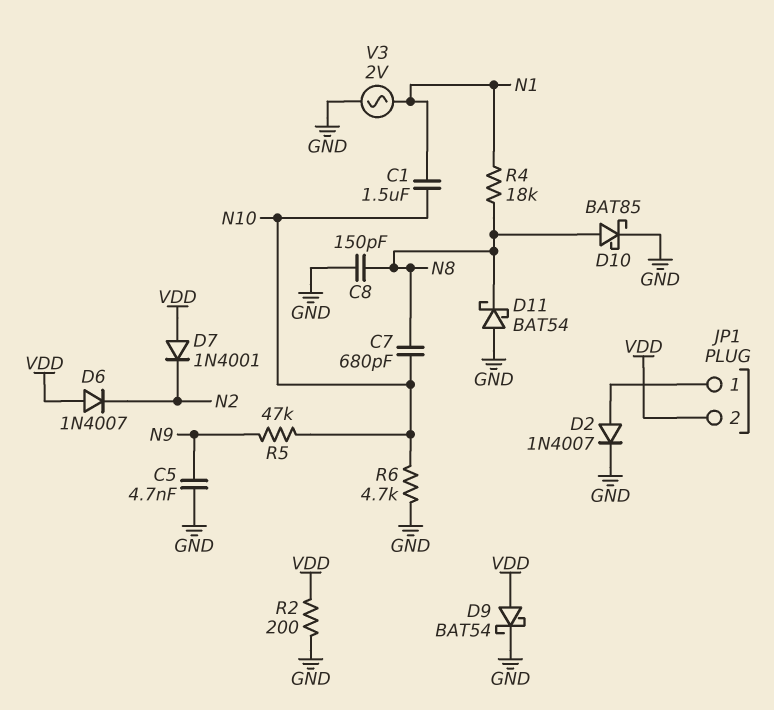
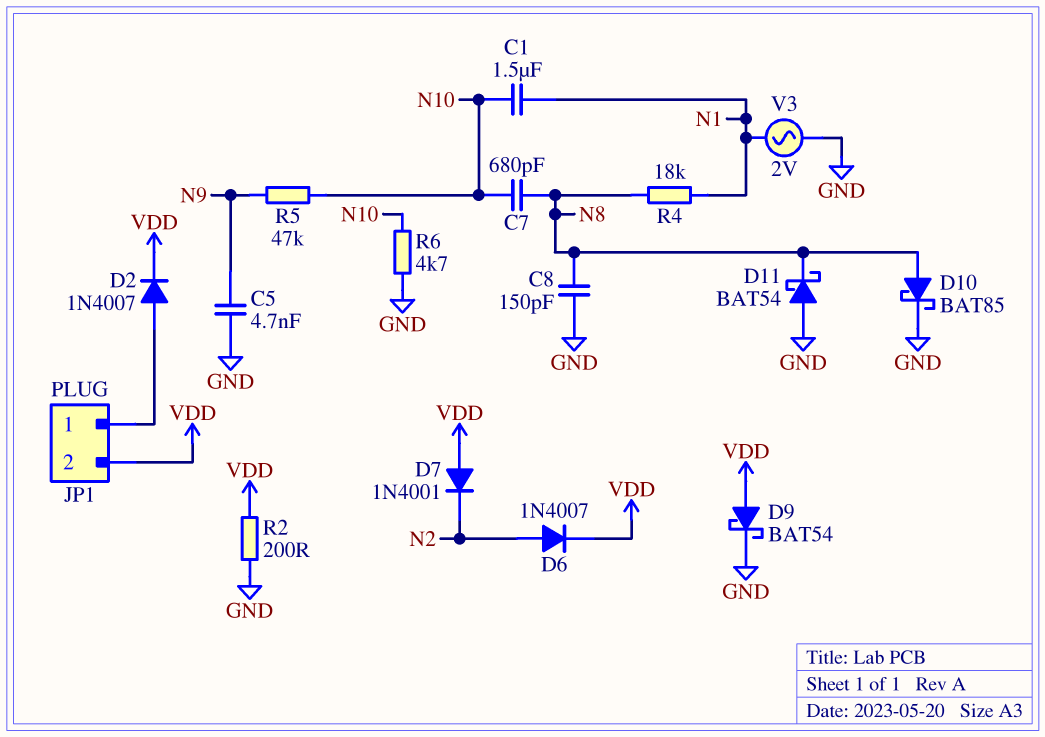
D2: diode 1N4007 (A JP1/1, K GND) -> diode 1N4007 (A JP1/1, K VDD)
D6: diode 1N4007 (A VDD, K N2) -> diode 1N4007 (A N2, K VDD)

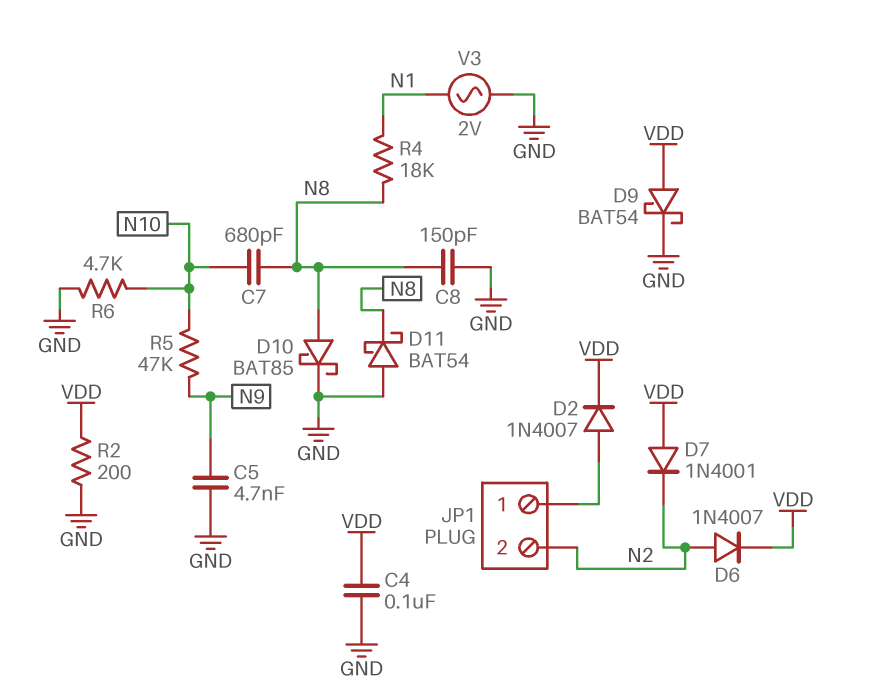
C1: 1.5uF (N1, N10) -> none
C4: none -> 100nF (GND, VDD)
JP1 pin 2: VDD -> N2

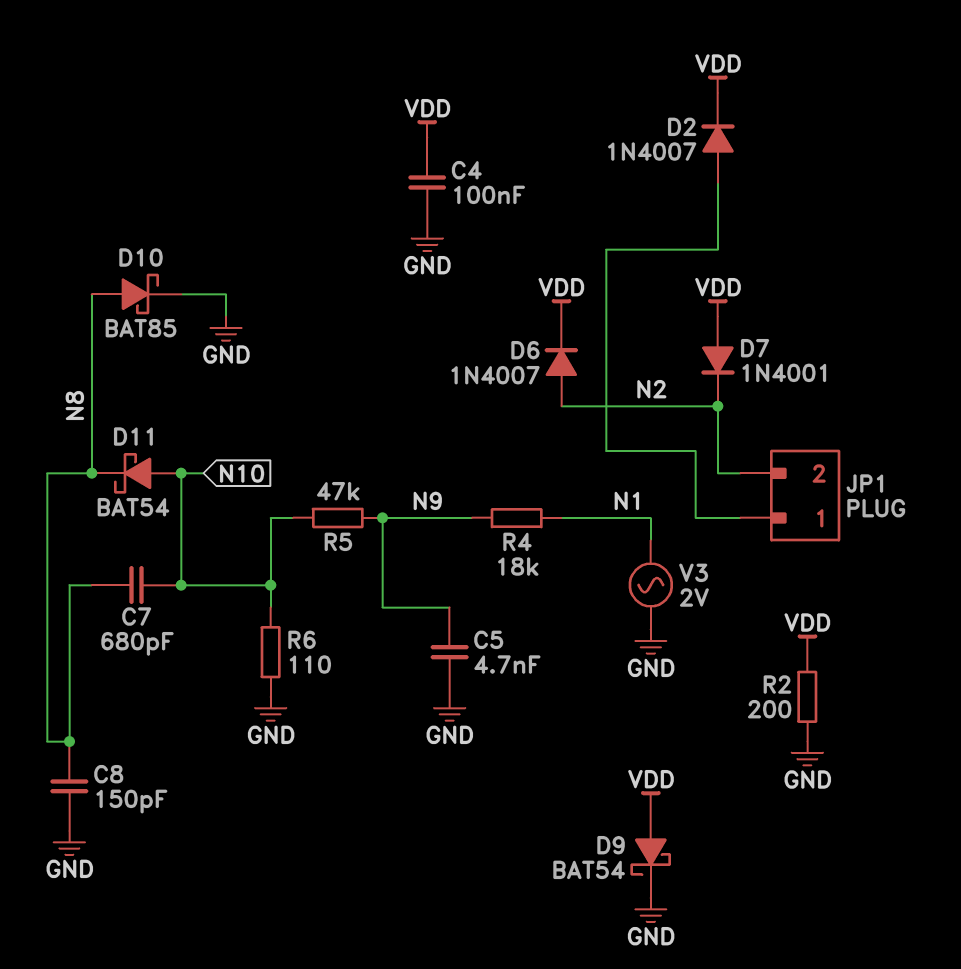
D11: schottky BAT54 (A GND, K N8) -> schottky BAT54 (A N10, K N8)
R4: 18k (N1, N8) -> 18k (N1, N9)
R6: 4.7k (GND, N10) -> 110 (GND, N10)

